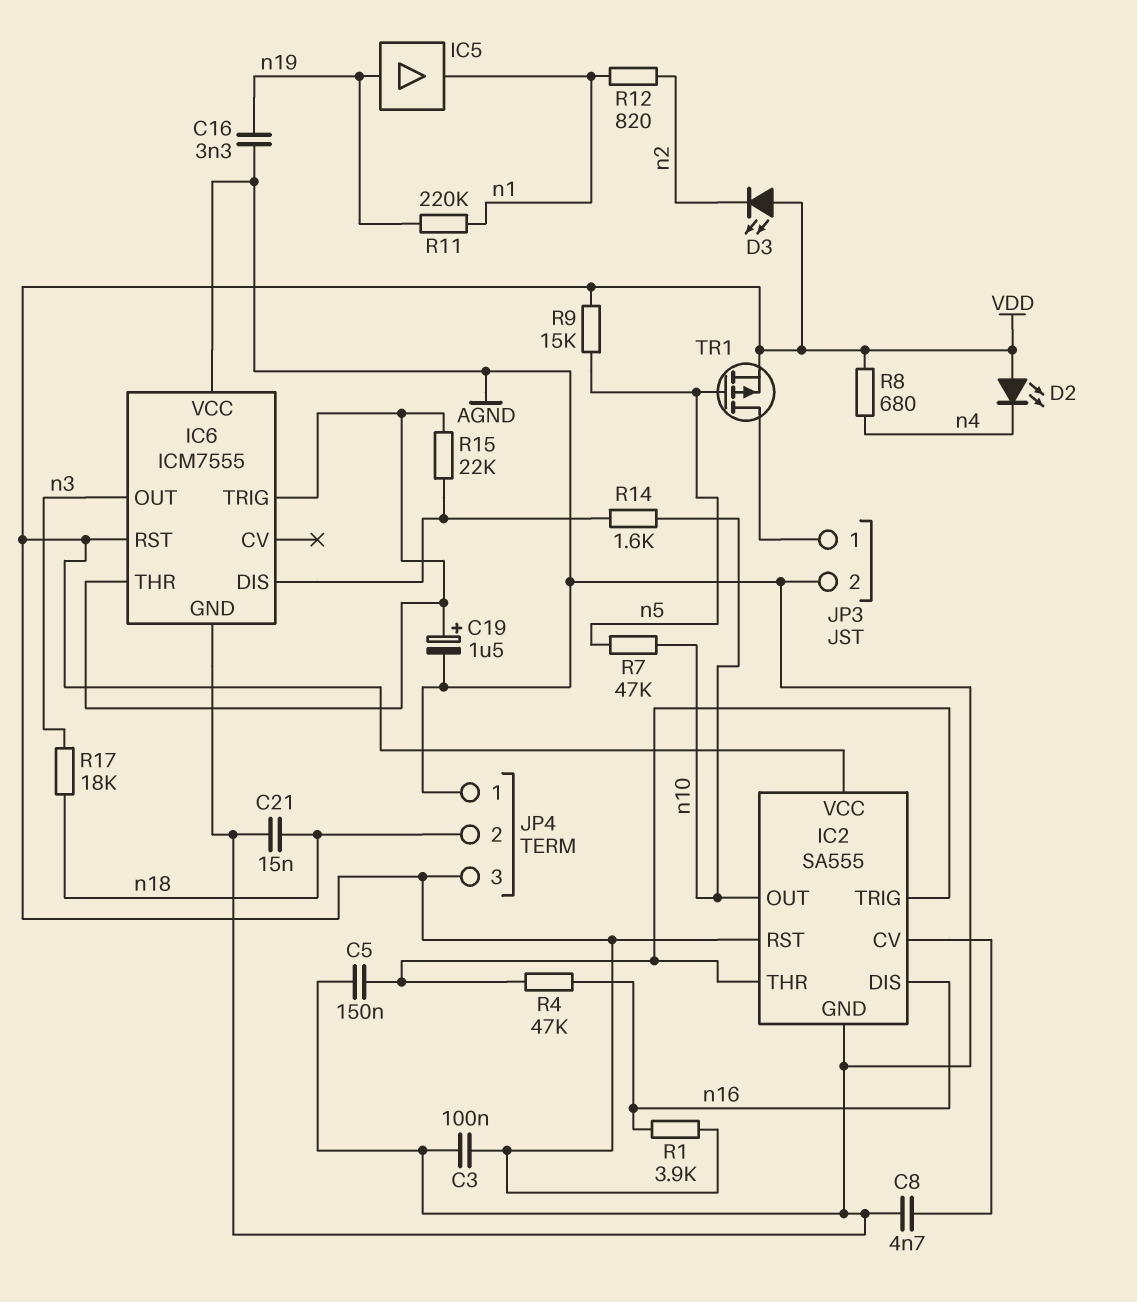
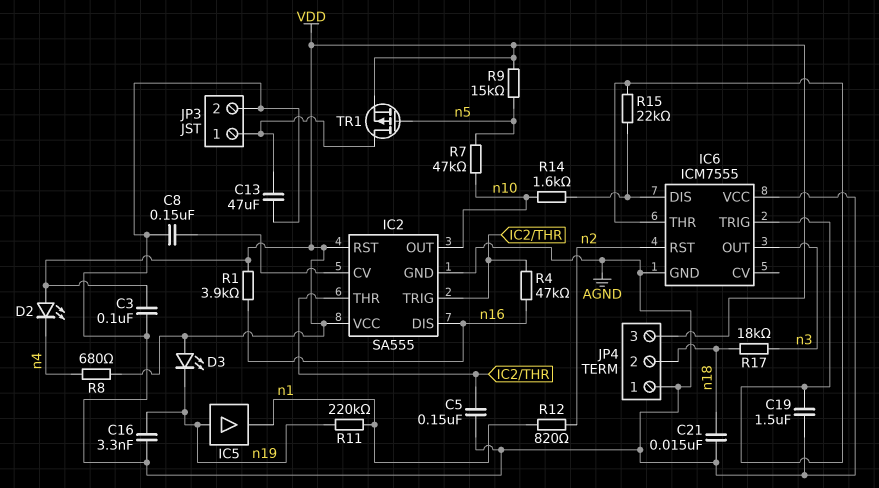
C8: 4.7nF (AGND, IC2/CV) -> 150nF (AGND, IC2/CV)
C13: none -> 47uF (AGND, JP3/1)
C19: 1.5uF (plus IC6/THR, minus AGND) -> 1.5uF (AGND, IC6/THR)
D3: LED (A VDD, K n2) -> LED (A VDD, K n19)
IC6 pin RST: VDD -> n2

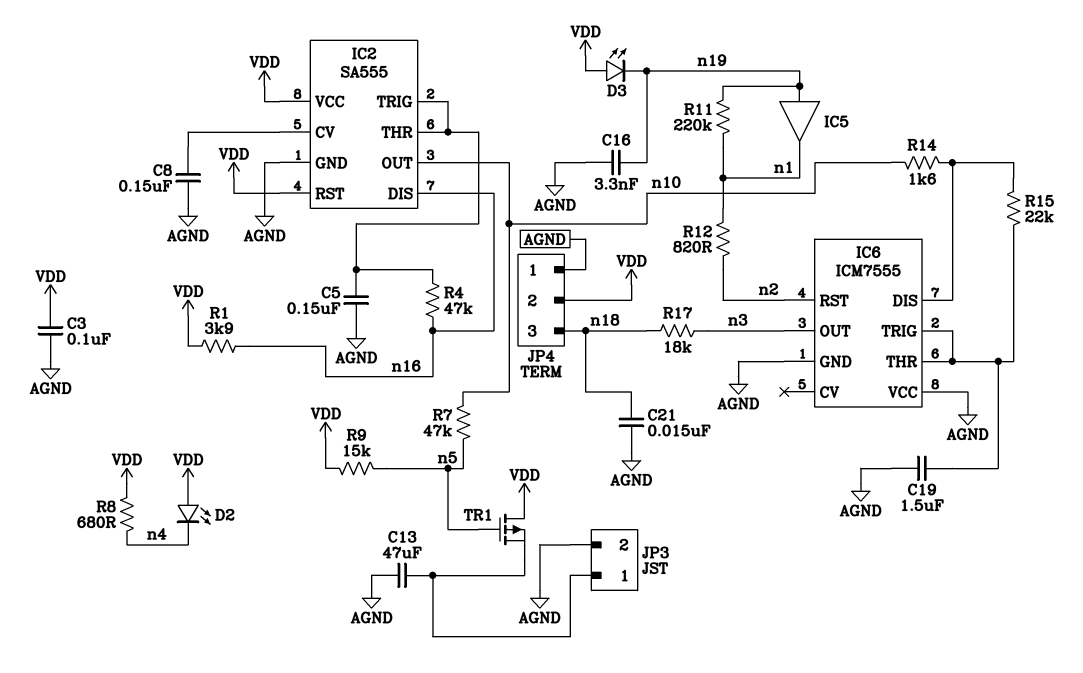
JP4 pin 2: n18 -> VDD
JP4 pin 3: VDD -> n18
TR1: PMOS (G n5, D JP3/1, S VDD) -> PMOS (G n5, D VDD, S JP3/1)

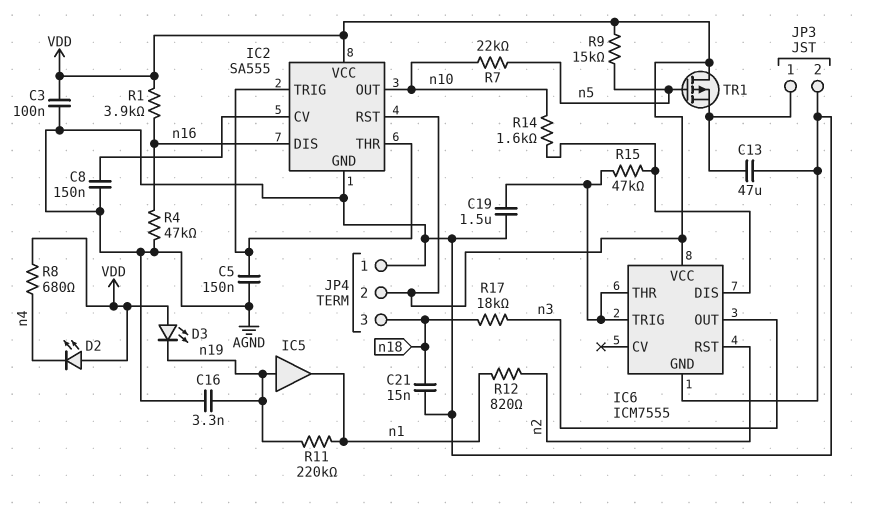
IC6 pin VCC: AGND -> VDD
R4: 47k (IC2/THR, n16) -> 47k (AGND, n16)
R7: 47k (n5, n10) -> 22k (n5, n10)
R15: 22k (IC6/DIS, IC6/THR) -> 47k (IC6/DIS, IC6/THR)

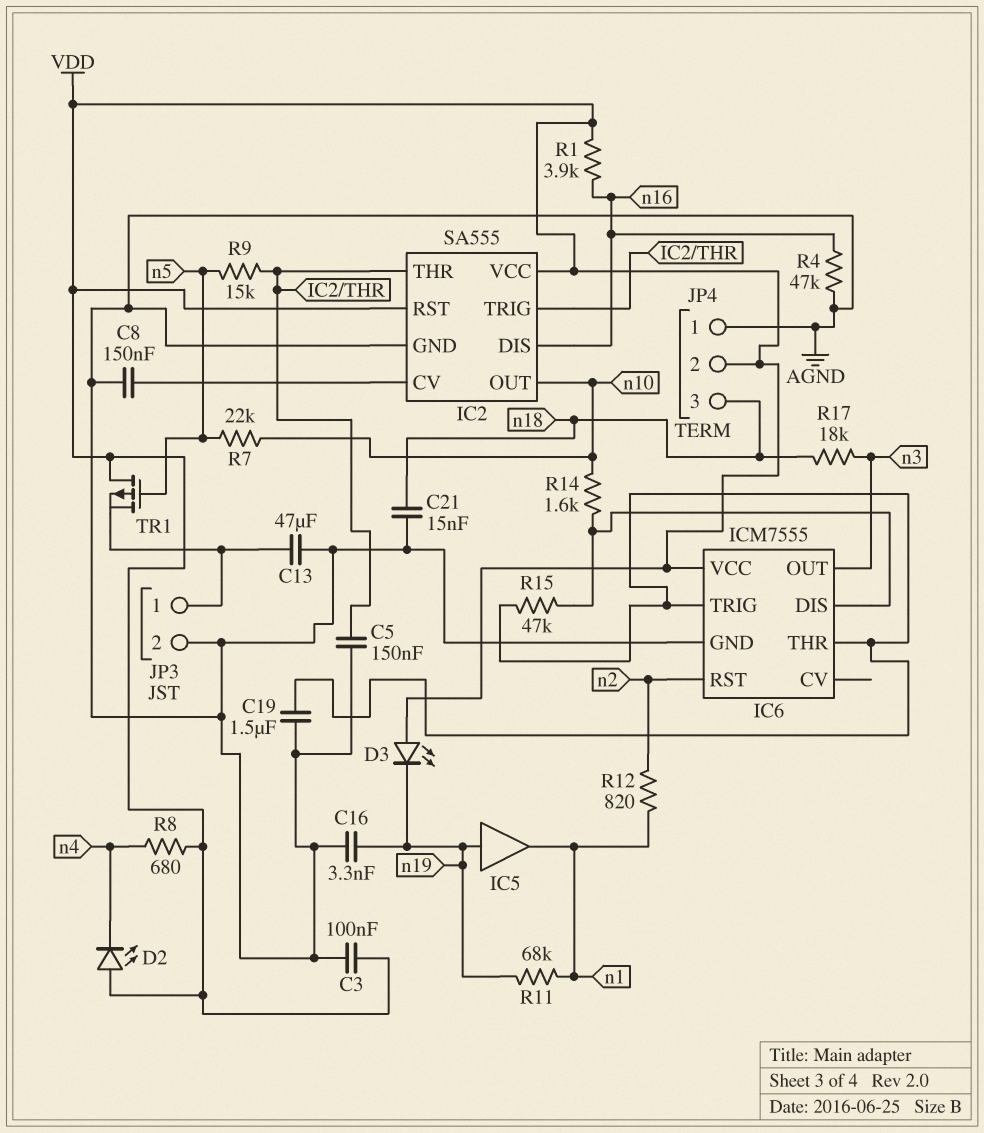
R9: 15k (VDD, n5) -> 15k (IC2/THR, n5)
R11: 220k (n1, n19) -> 68k (n1, n19)

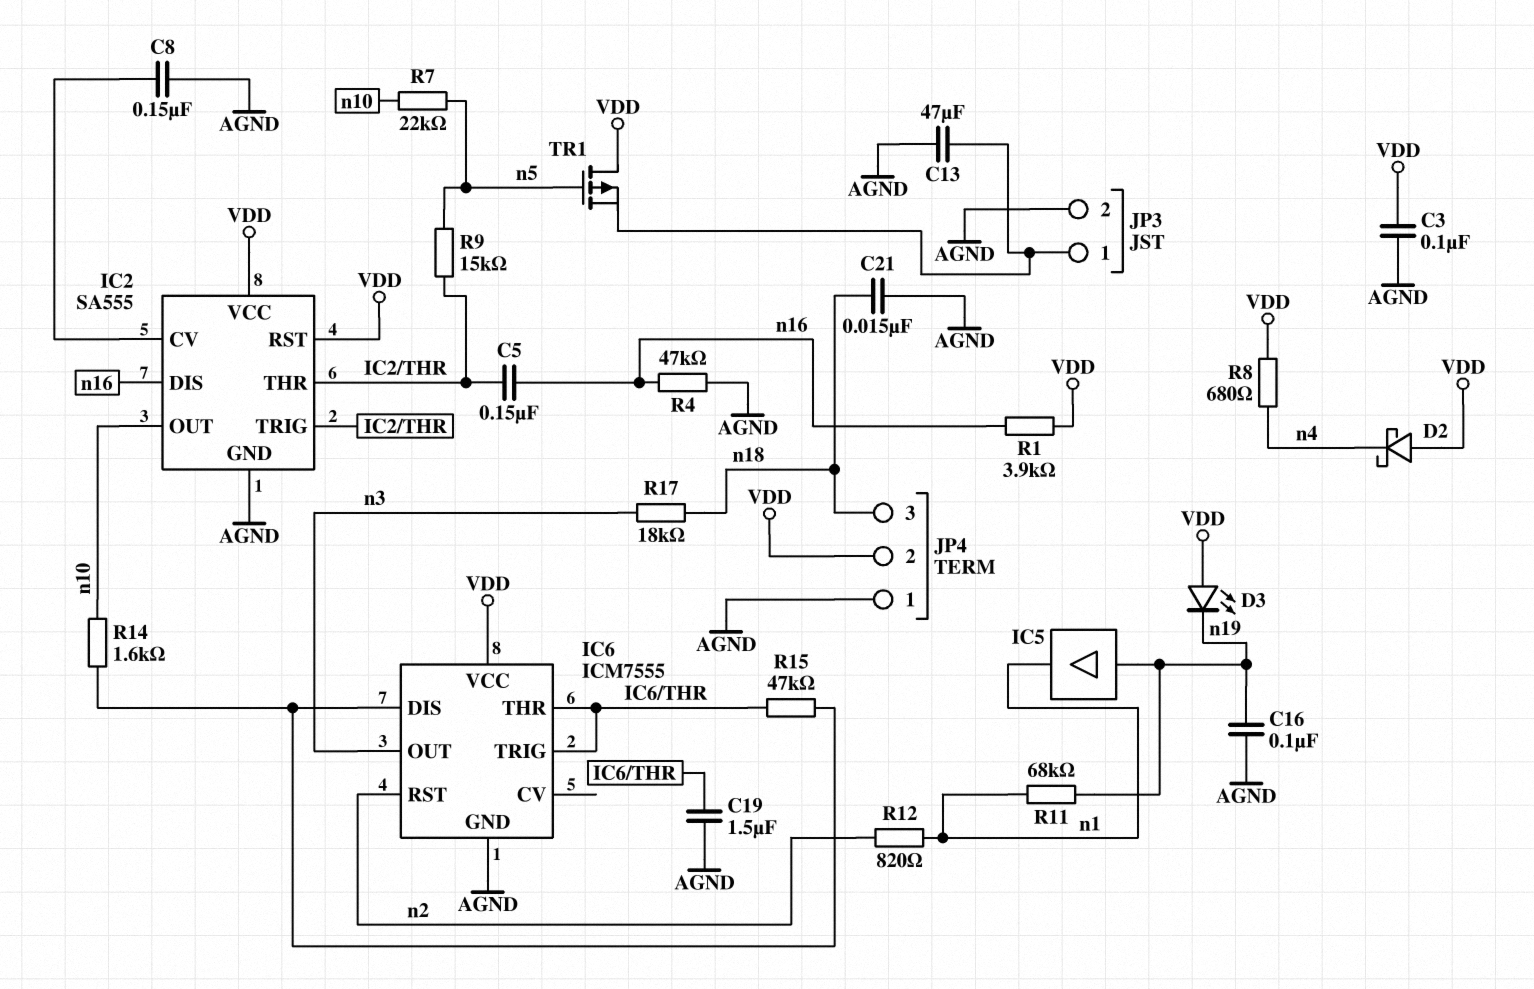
C5: 150nF (AGND, IC2/THR) -> 150nF (IC2/THR, n16)
C16: 3.3nF (AGND, n19) -> 100nF (AGND, n19)
D2: LED (A VDD, K n4) -> schottky (A VDD, K n4)

